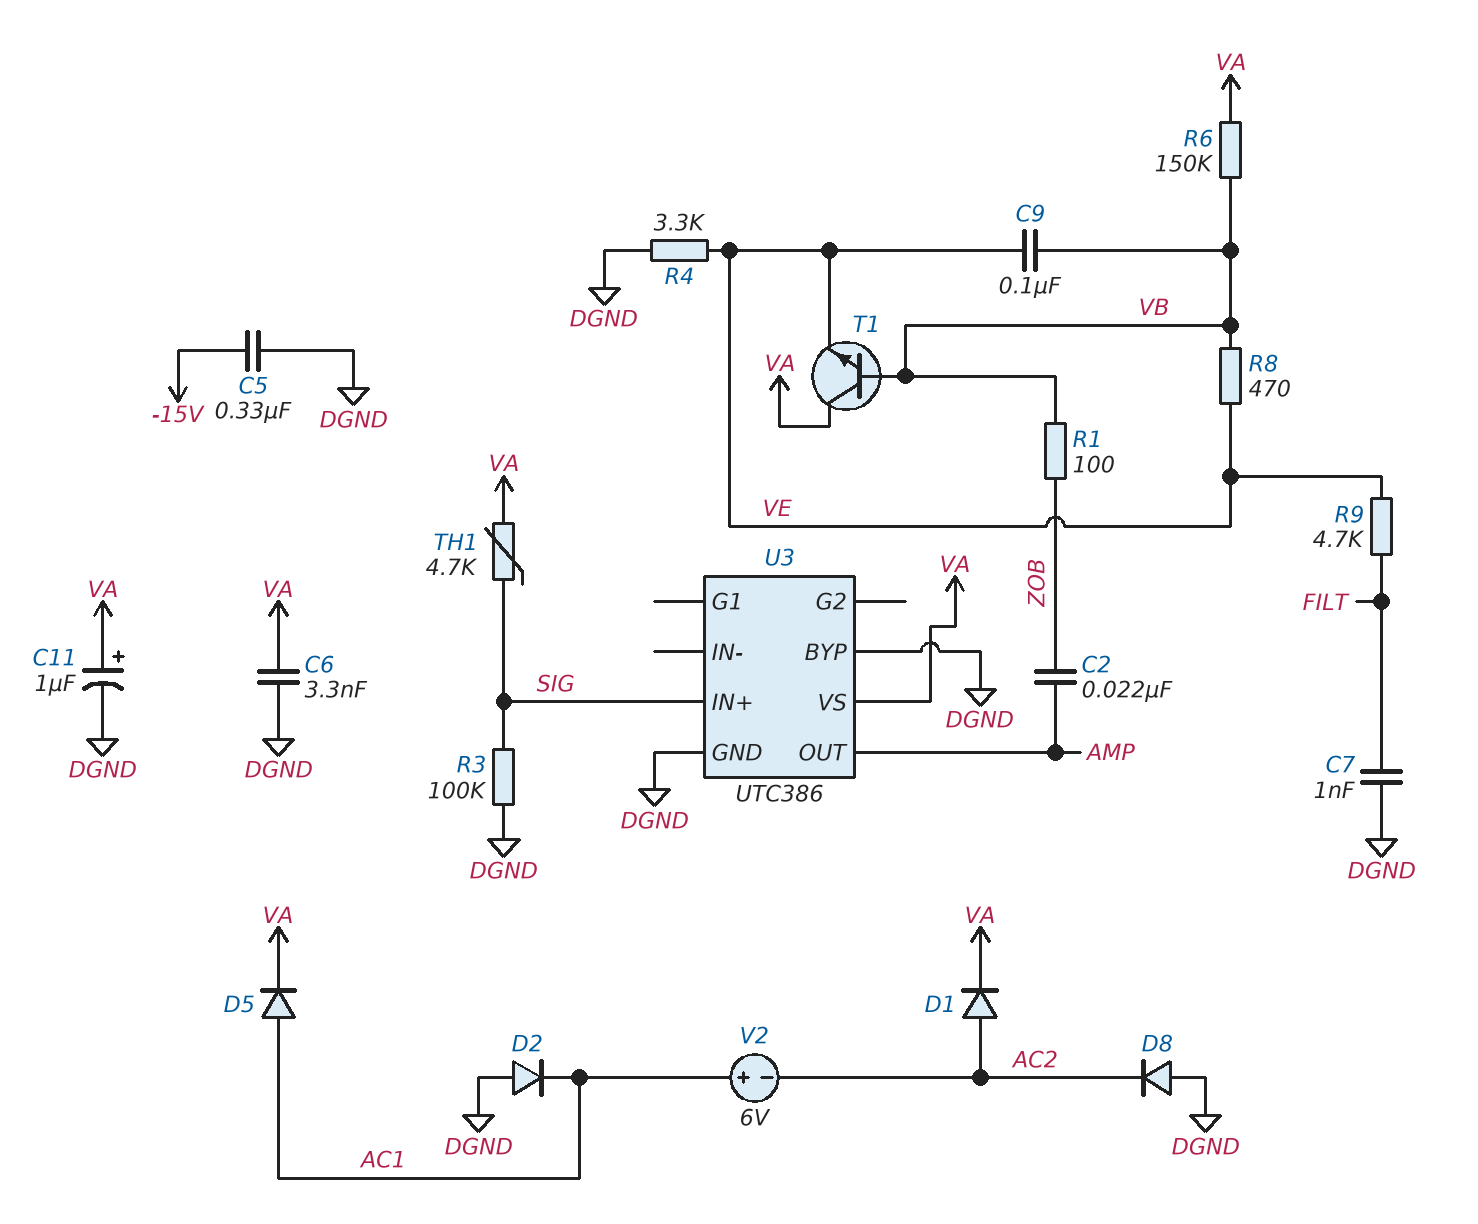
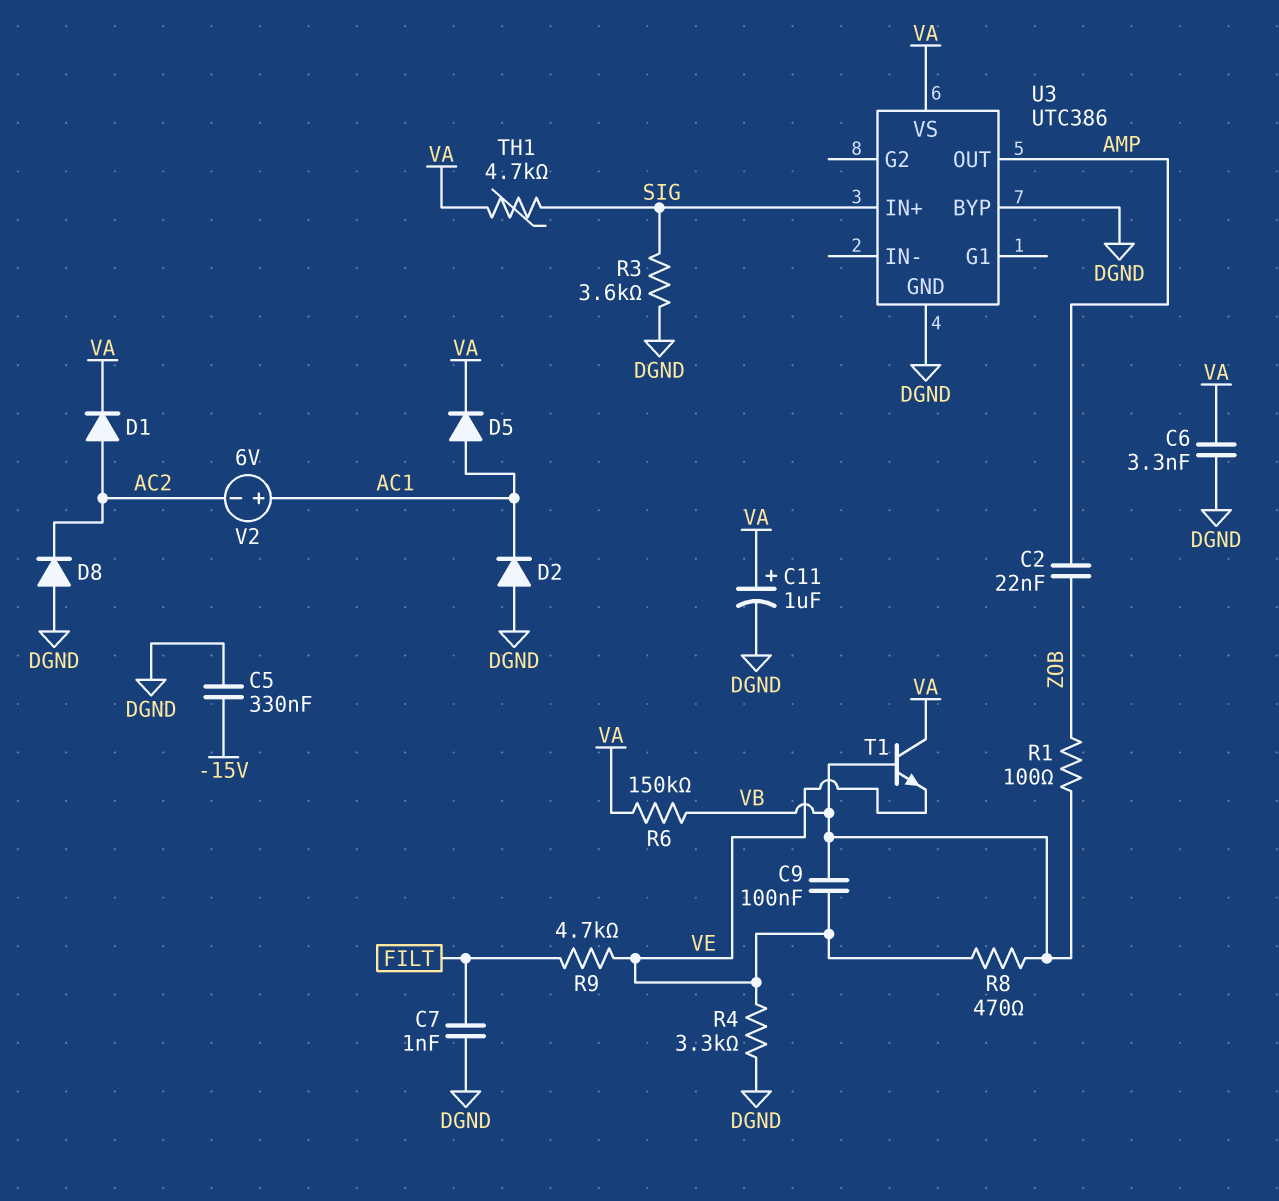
R3: 100k (DGND, SIG) -> 3.6k (DGND, SIG)

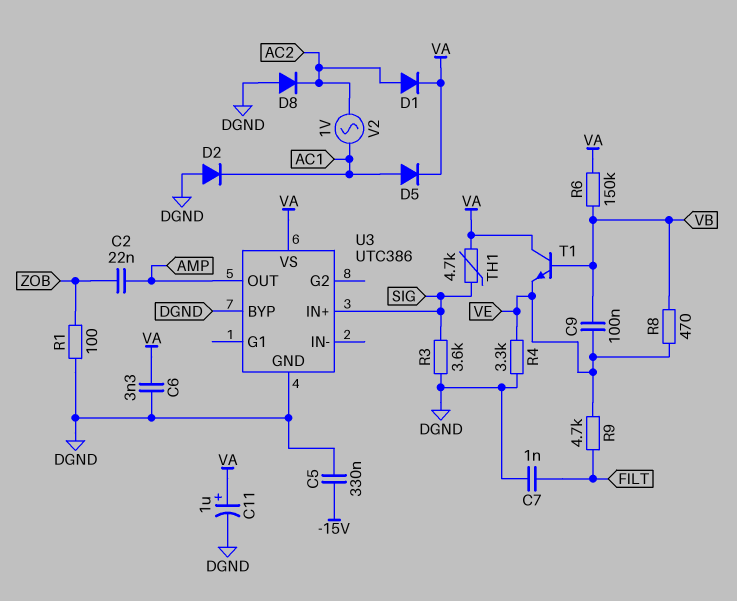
R1: 100 (VB, ZOB) -> 100 (DGND, ZOB)
V2: 6V (plus AC1, minus AC2) -> AC 1V (AC1, AC2)

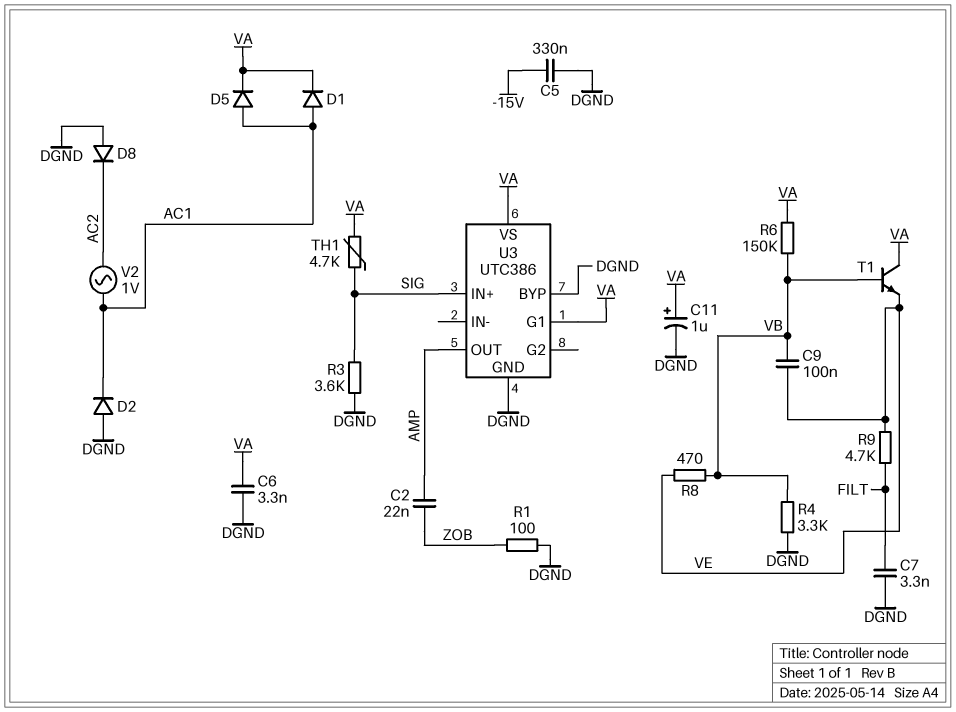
C7: 1nF (DGND, FILT) -> 3.3nF (DGND, FILT)
D1: diode (A AC2, K VA) -> diode (A AC1, K VA)
R4: 3.3k (DGND, VE) -> 3.3k (DGND, VB)
U3 pin G1: none -> VA

